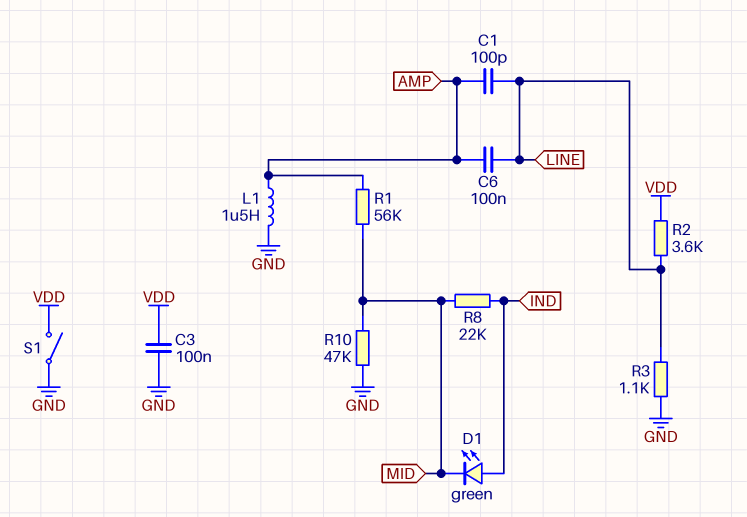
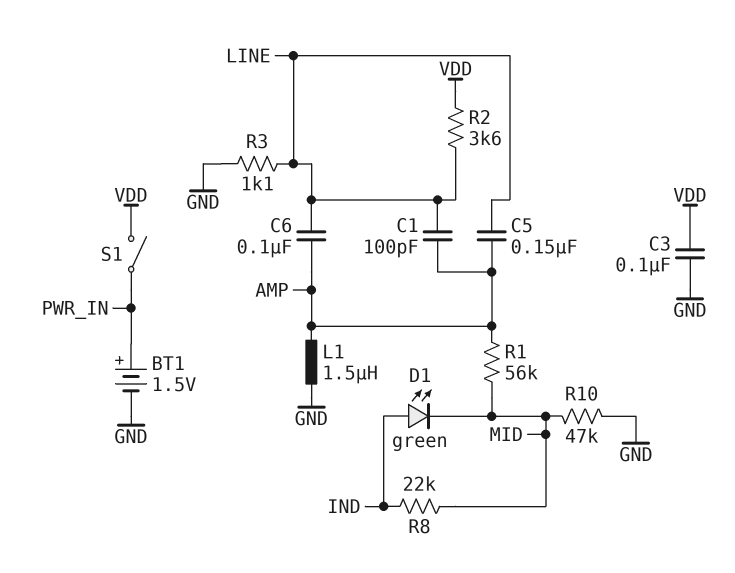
BT1: none -> 1.5V (plus PWR_IN, minus GND)
C5: none -> 150nF (AMP, LINE)
S1: switch (GND, VDD) -> switch (PWR_IN, VDD)

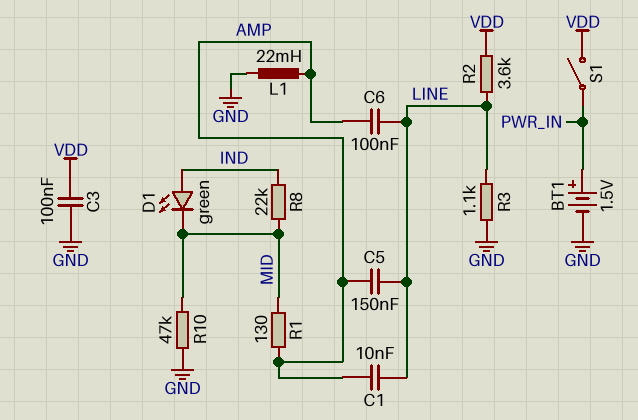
C1: 100pF (AMP, LINE) -> 10nF (AMP, LINE)
L1: 1.5uH (AMP, GND) -> 22mH (AMP, GND)
R1: 56k (AMP, MID) -> 130 (AMP, MID)

